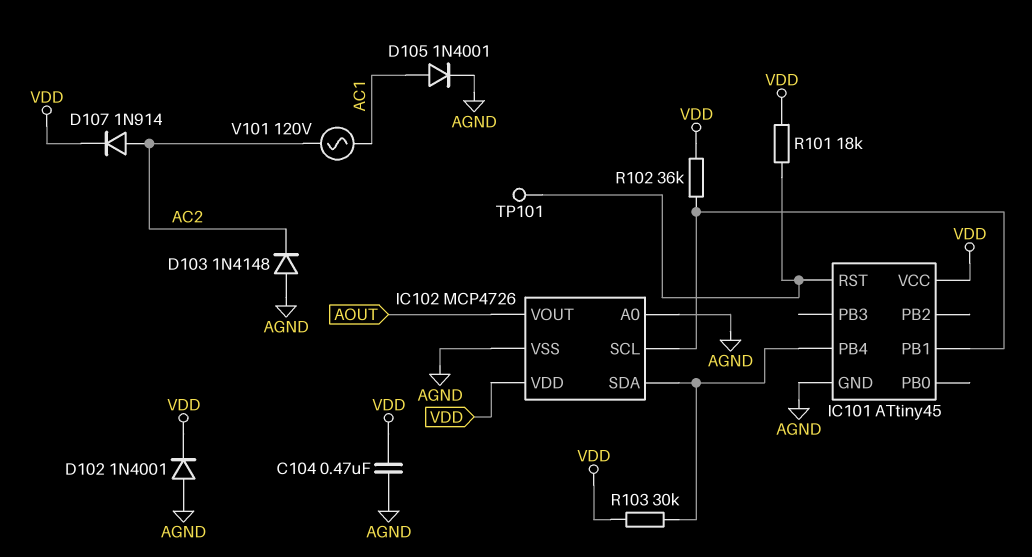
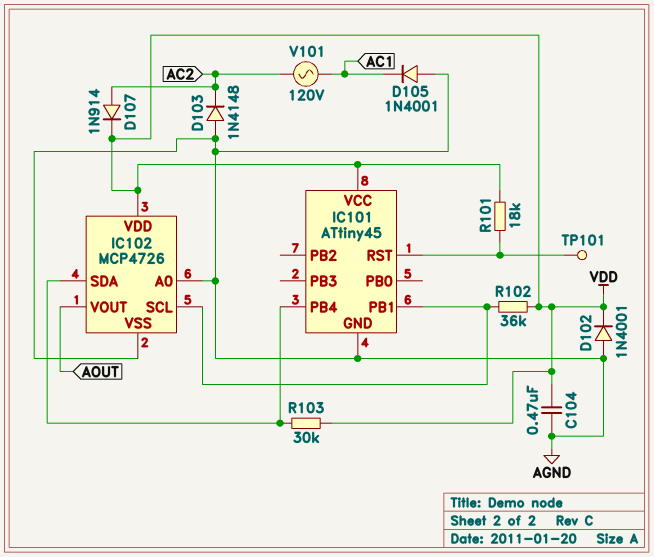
D105: diode 1N4001 (A AC1, K AGND) -> diode 1N4001 (A AGND, K AC1)

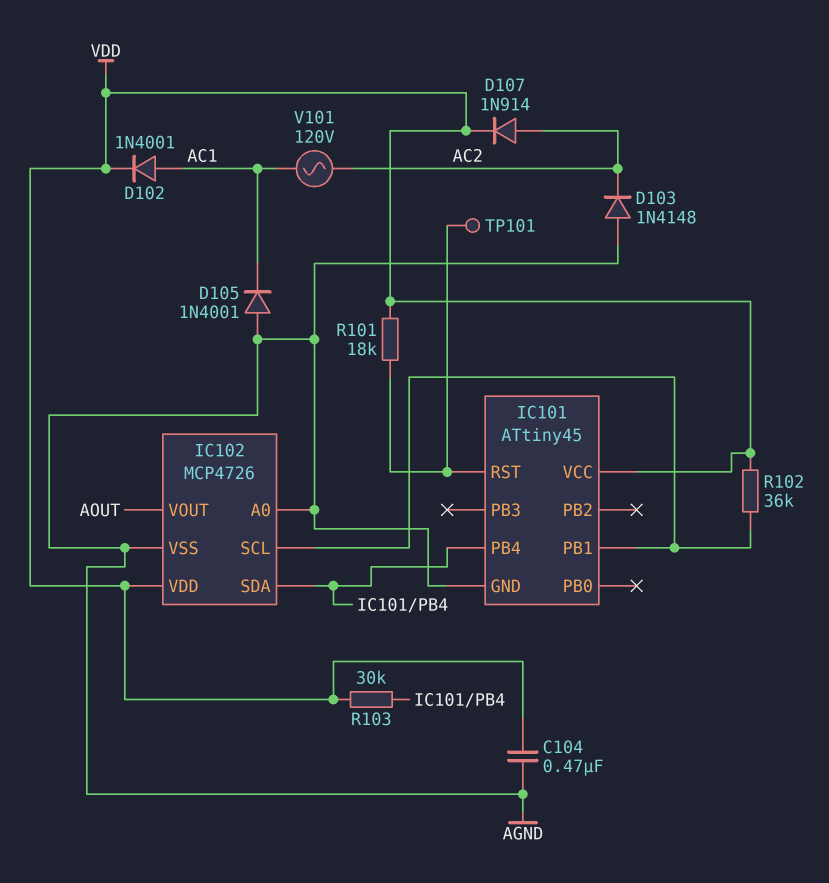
D102: diode 1N4001 (A AGND, K VDD) -> diode 1N4001 (A AC1, K VDD)

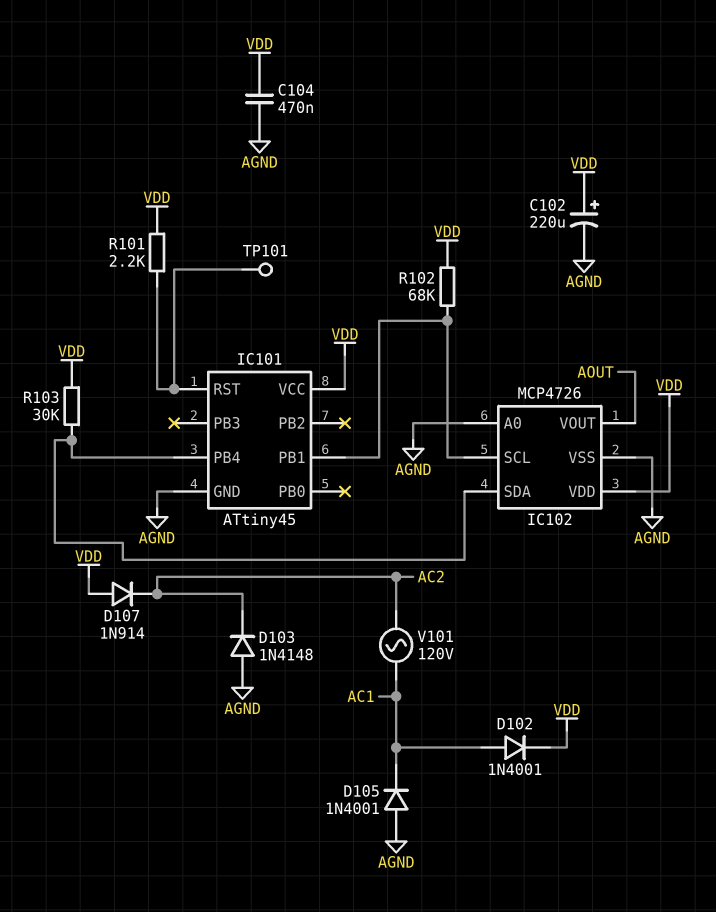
C102: none -> 220uF (plus VDD, minus AGND)
D107: diode 1N914 (A AC2, K VDD) -> diode 1N914 (A VDD, K AC2)
R101: 18k (IC101/RST, VDD) -> 2.2k (IC101/RST, VDD)
R102: 36k (IC101/PB1, VDD) -> 68k (IC101/PB1, VDD)

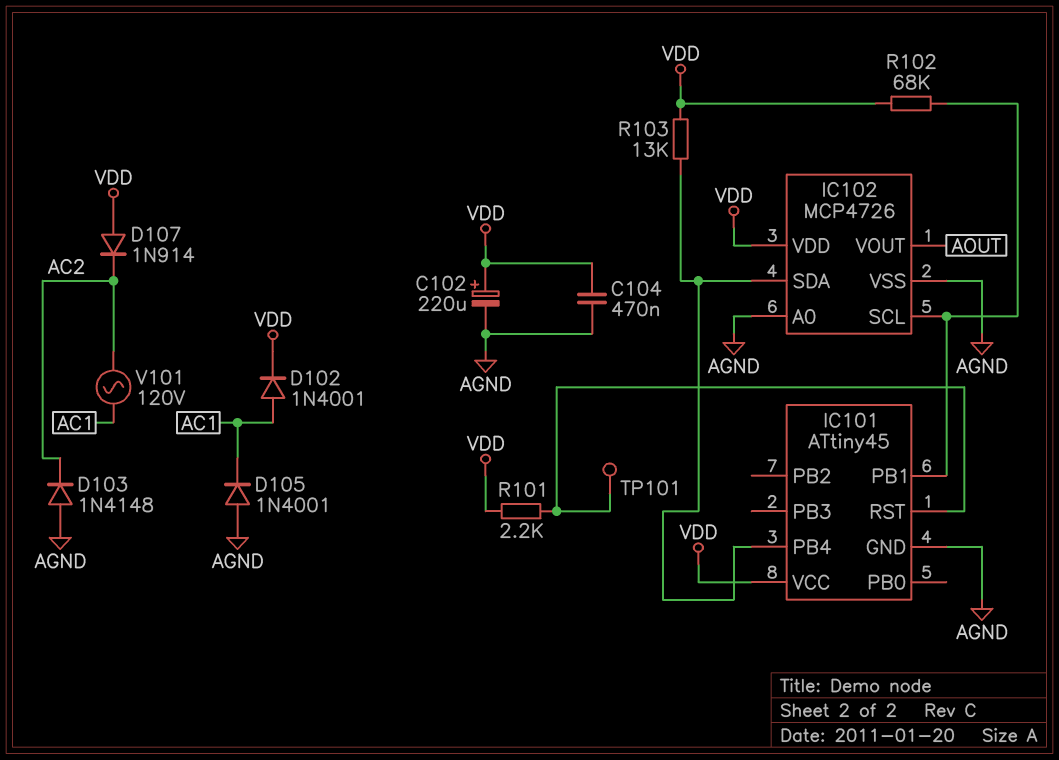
R103: 30k (IC101/PB4, VDD) -> 13k (IC101/PB4, VDD)

